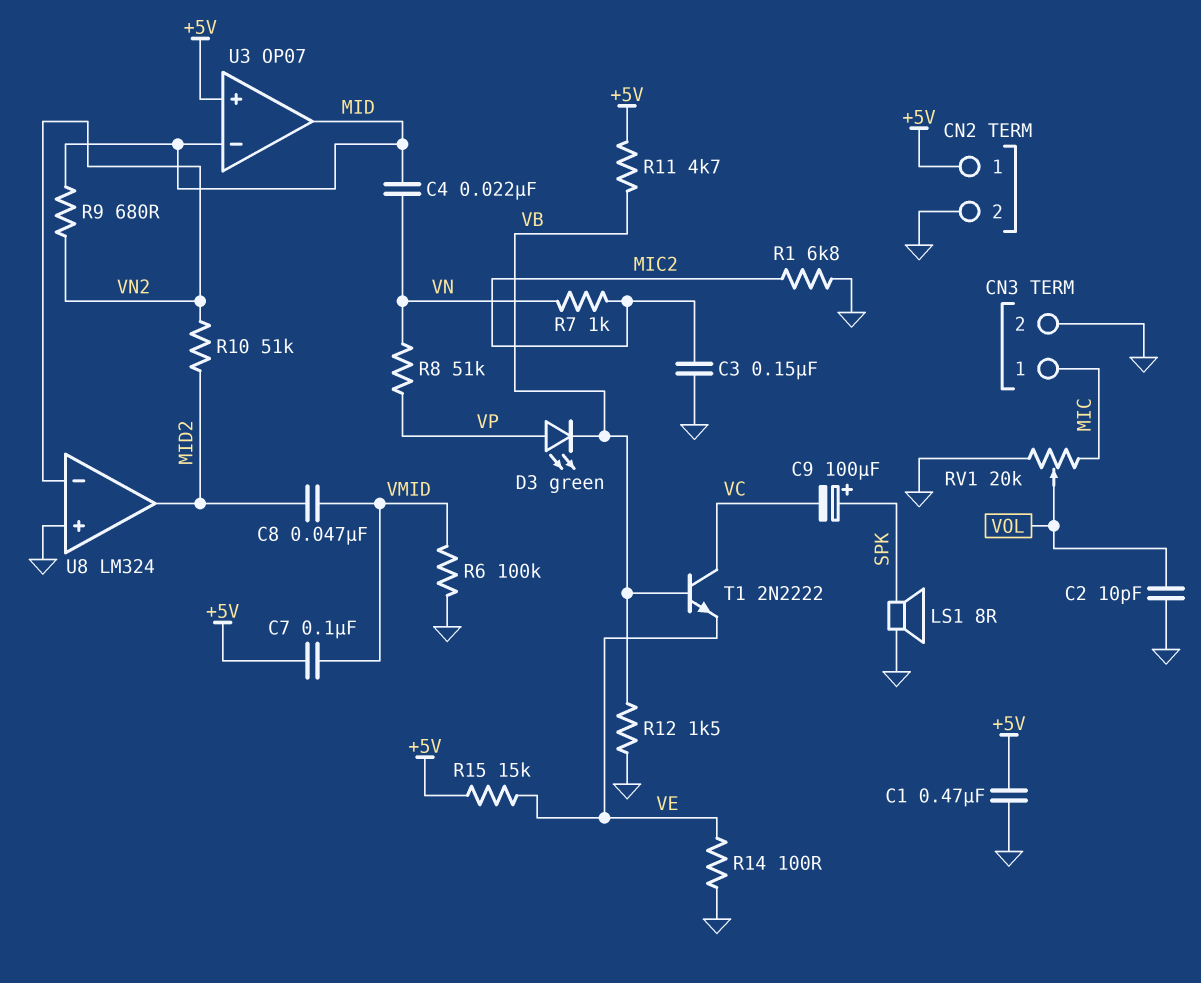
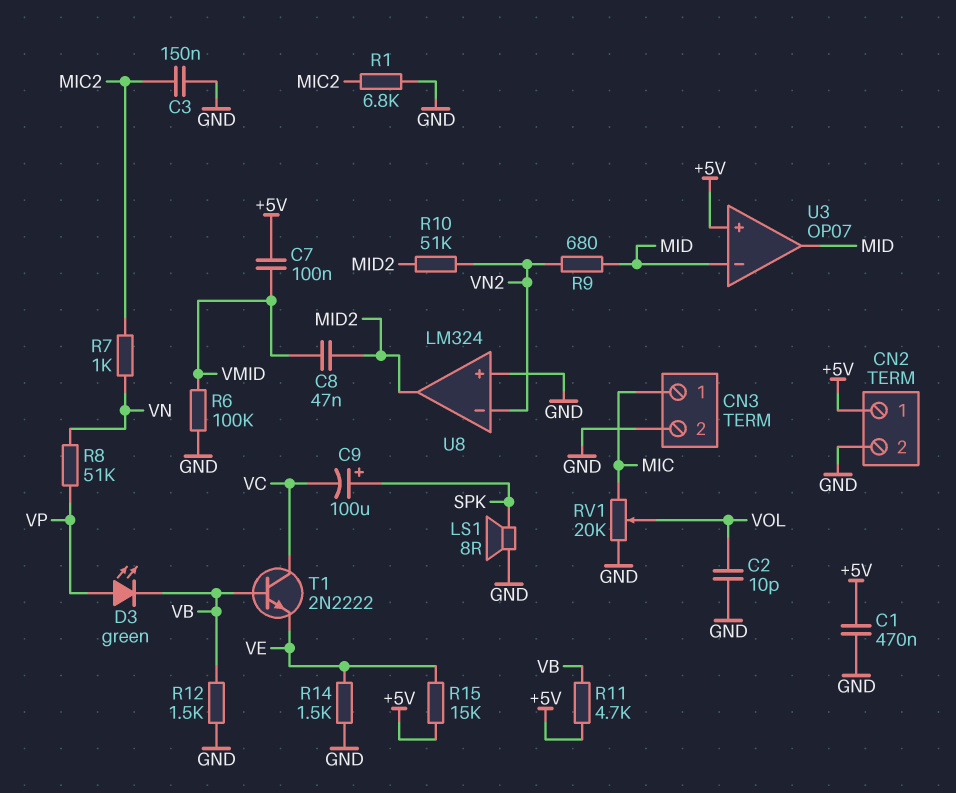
C4: 22nF (MID, VN) -> none
R14: 100 (GND, VE) -> 1.5k (GND, VE)

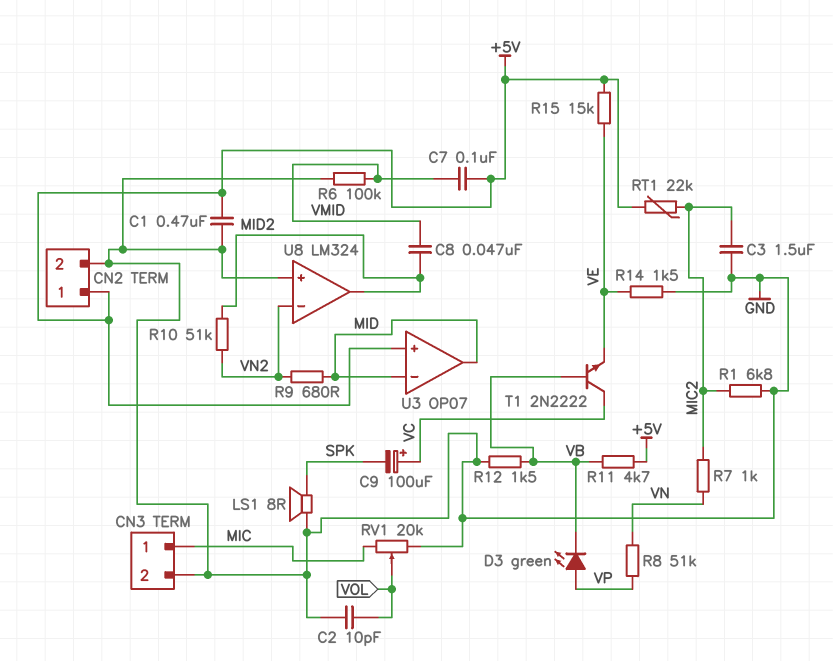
C3: 150nF (GND, MIC2) -> 1.5uF (GND, MIC2)
C9: 100uF (plus SPK, minus VC) -> 100uF (plus VC, minus SPK)
RT1: none -> 22k (+5V, MIC2)

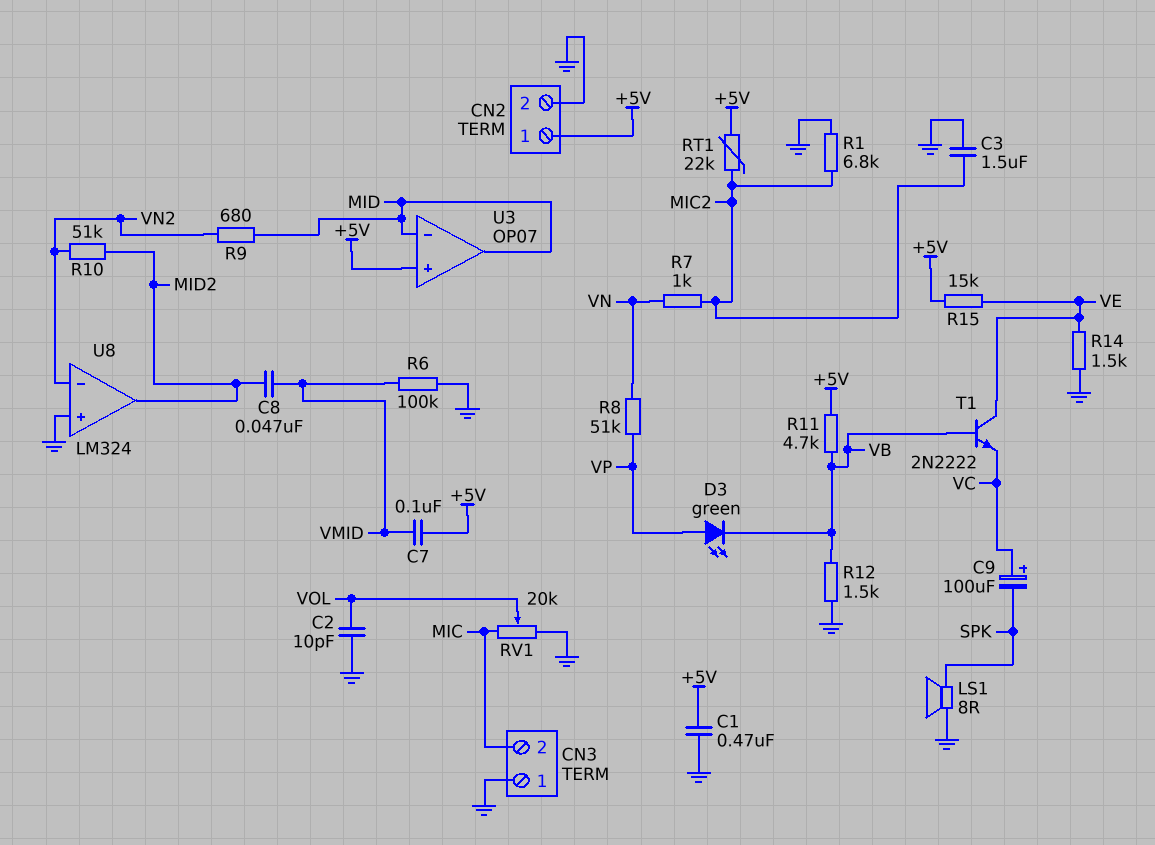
CN3 pin 1: MIC -> GND
CN3 pin 2: GND -> MIC
T1: NPN 2N2222 (B VB, C VC, E VE) -> NPN 2N2222 (B VB, C VE, E VC)

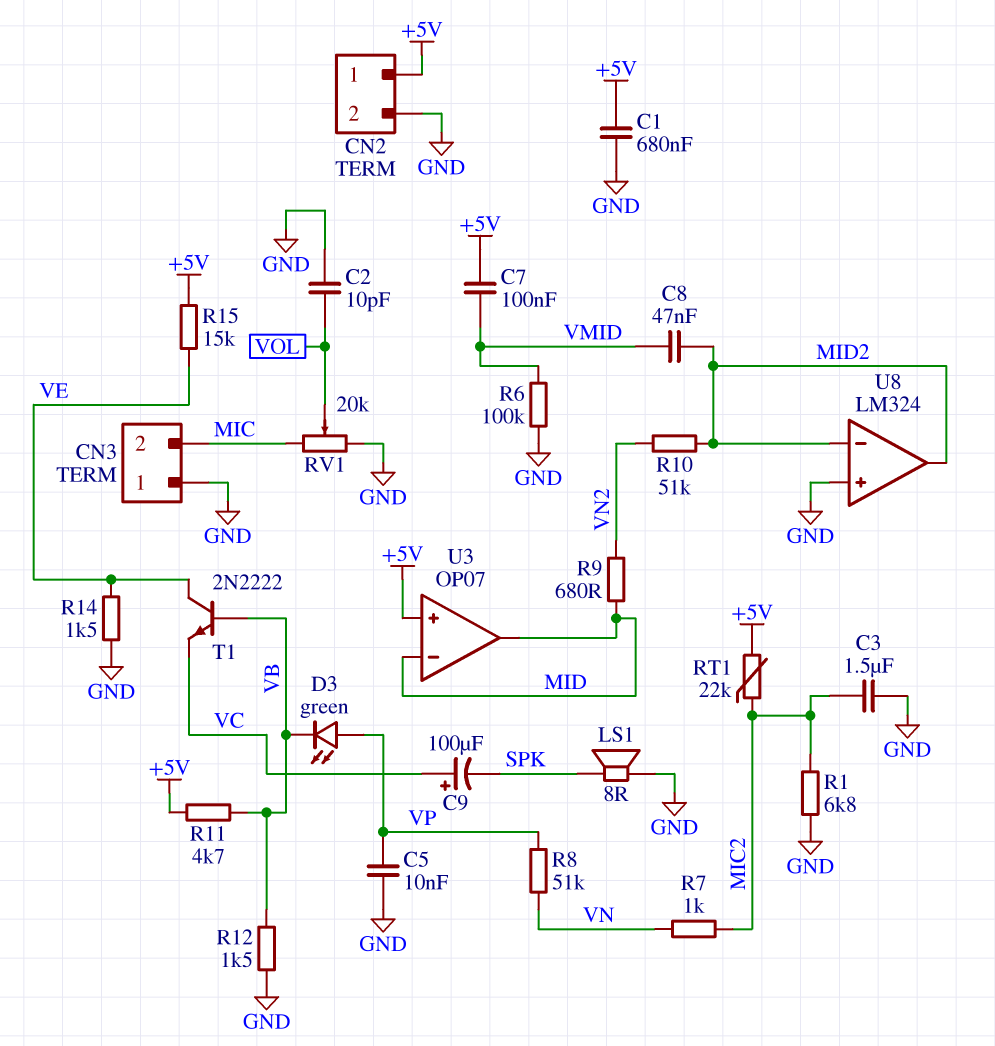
C1: 470nF (+5V, GND) -> 680nF (+5V, GND)
C5: none -> 10nF (GND, VP)
U8 pin in-: VN2 -> MID2

